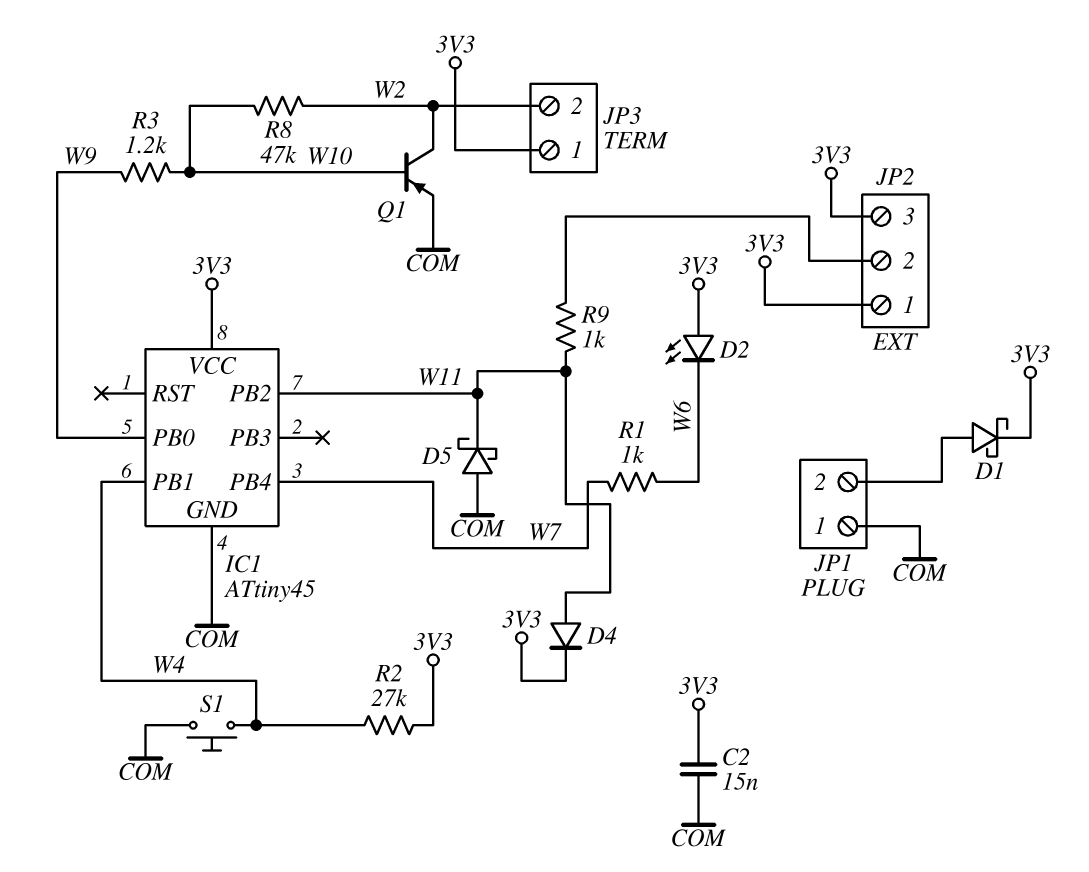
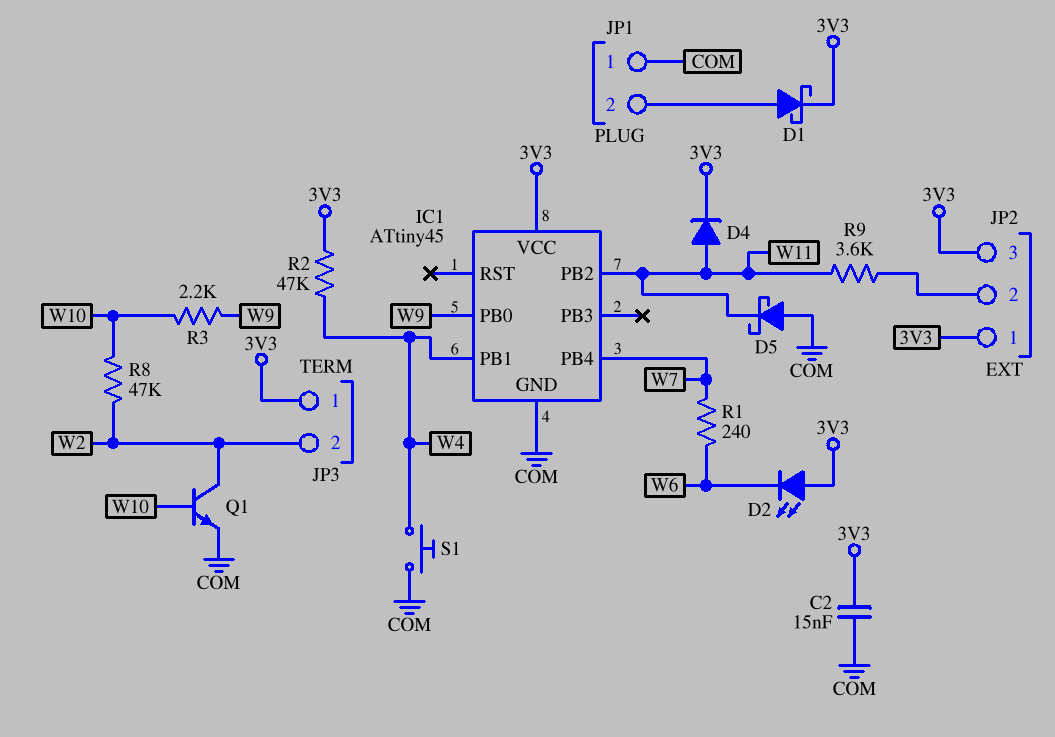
Q1: PNP (B W10, C W2, E COM) -> NPN (B W10, C W2, E COM)
R1: 1k (W6, W7) -> 240 (W6, W7)
R2: 27k (3V3, W4) -> 47k (3V3, W4)
R3: 1.2k (W9, W10) -> 2.2k (W9, W10)
R9: 1k (JP2/2, W11) -> 3.6k (JP2/2, W11)

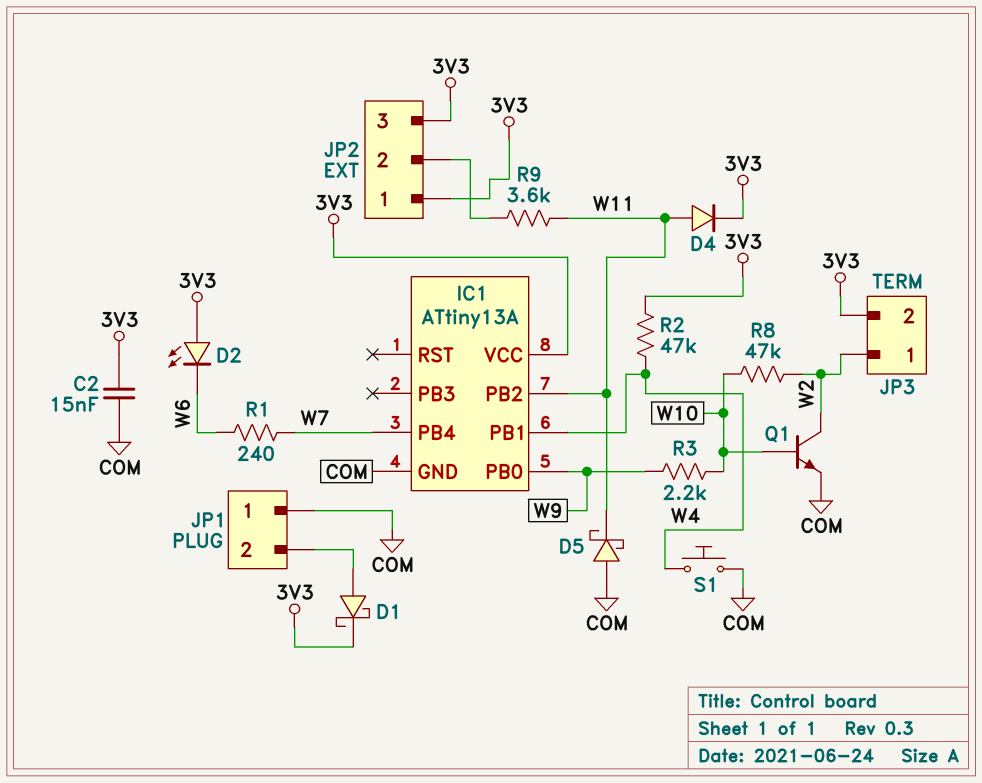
IC1: ATtiny45 -> ATtiny13A
JP3 pin 1: 3V3 -> W2
JP3 pin 2: W2 -> 3V3

